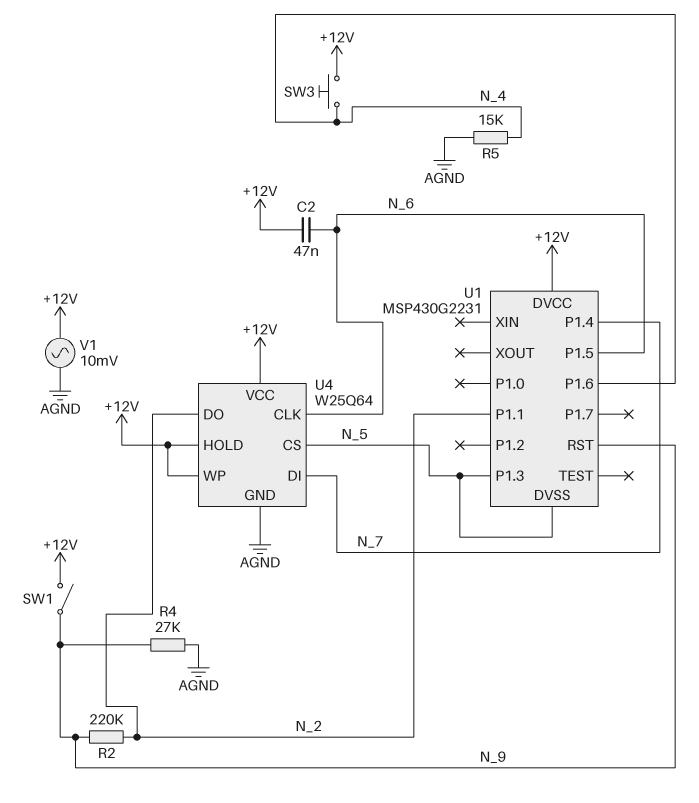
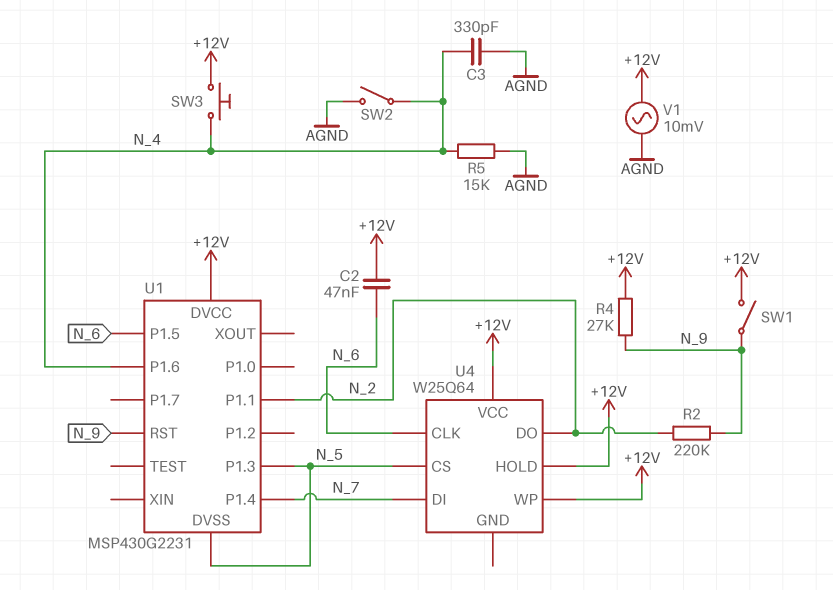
C3: none -> 330pF (AGND, N_4)
R4: 27k (AGND, N_9) -> 27k (+12V, N_9)
SW2: none -> switch (AGND, N_4)
U4 pin GND: AGND -> none

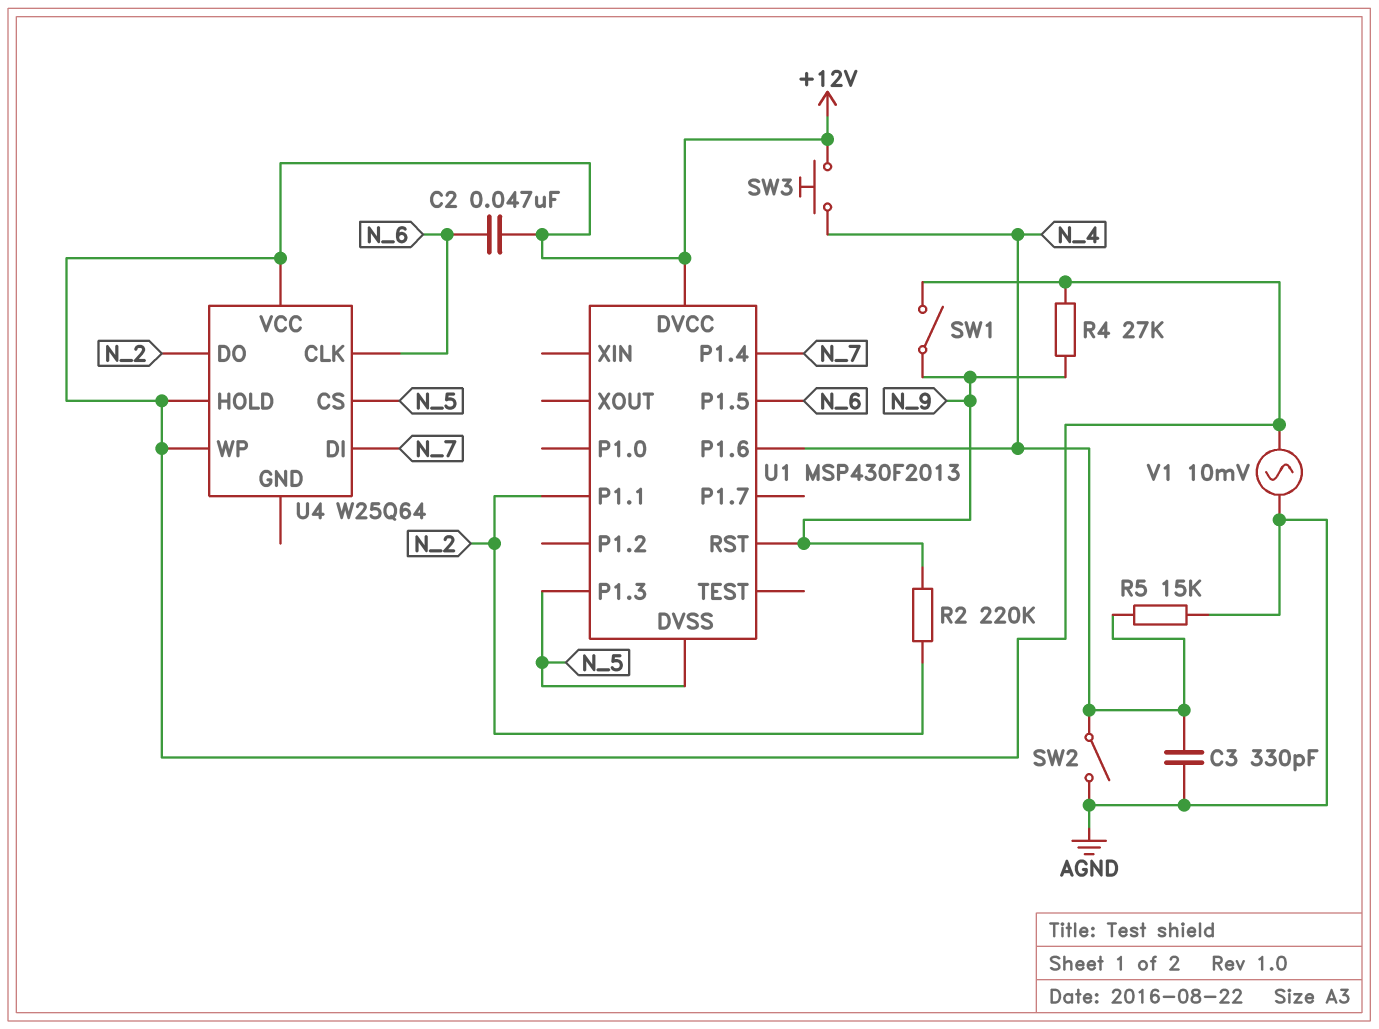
U1: MSP430G2231 -> MSP430F2013

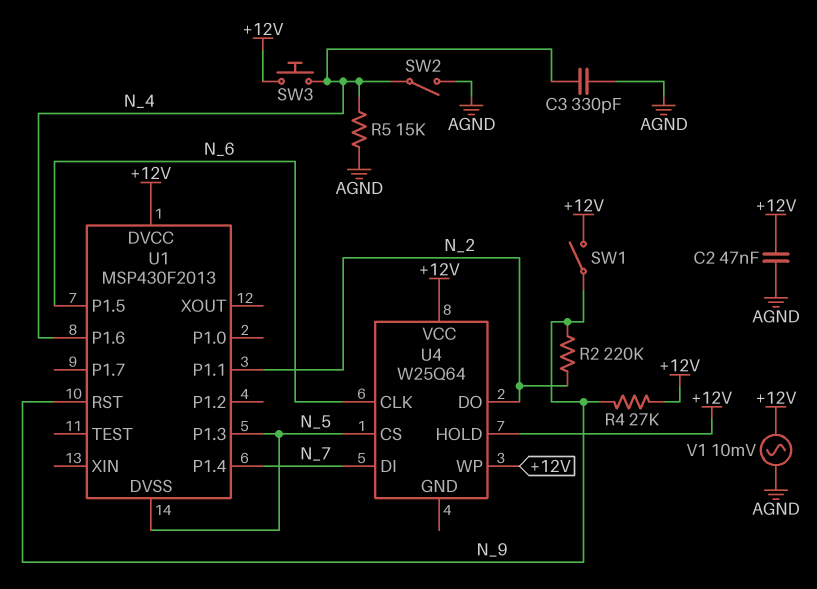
C2: 47nF (+12V, N_6) -> 47nF (+12V, AGND)

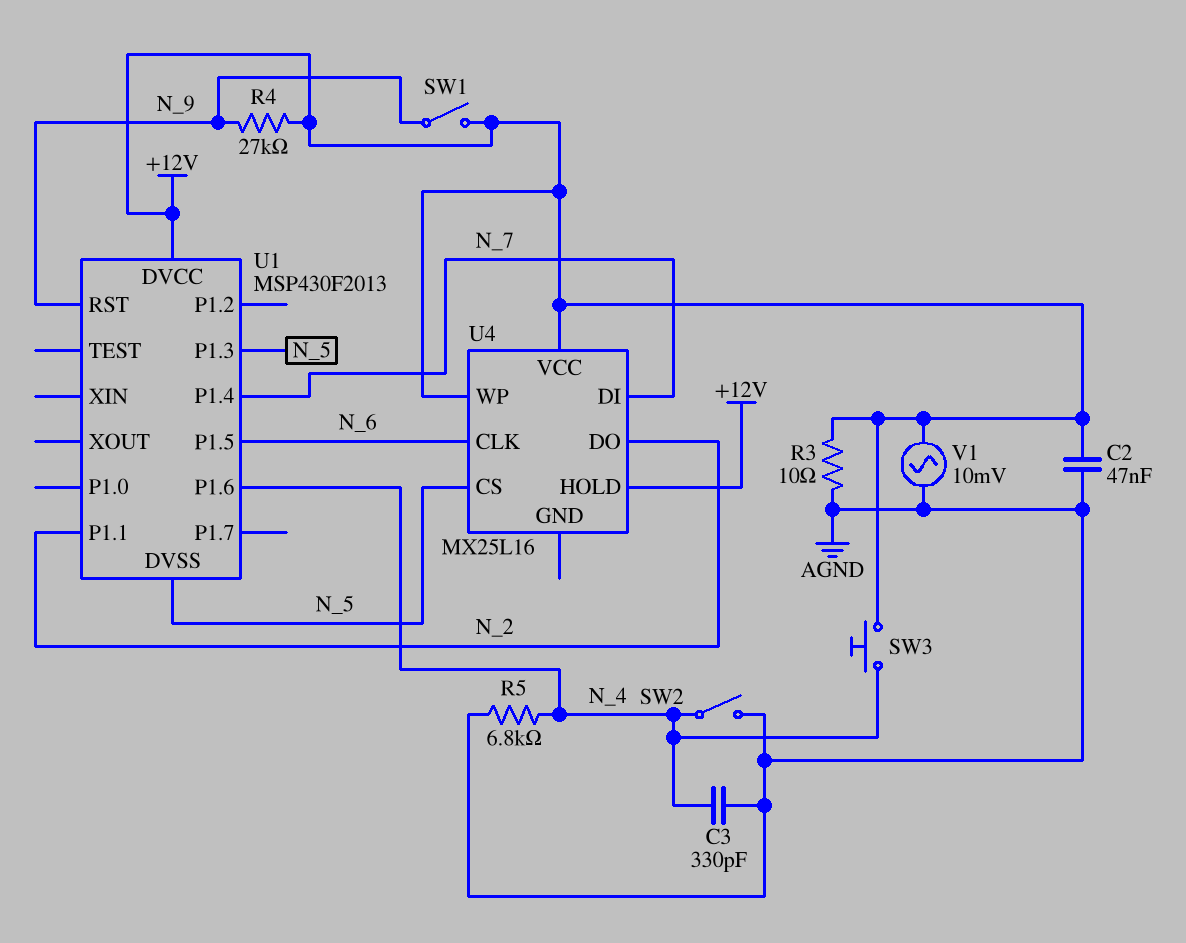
R2: 220k (N_2, N_9) -> none
R3: none -> 10 (+12V, AGND)
R5: 15k (AGND, N_4) -> 6.8k (AGND, N_4)
U4: W25Q64 -> MX25L16

